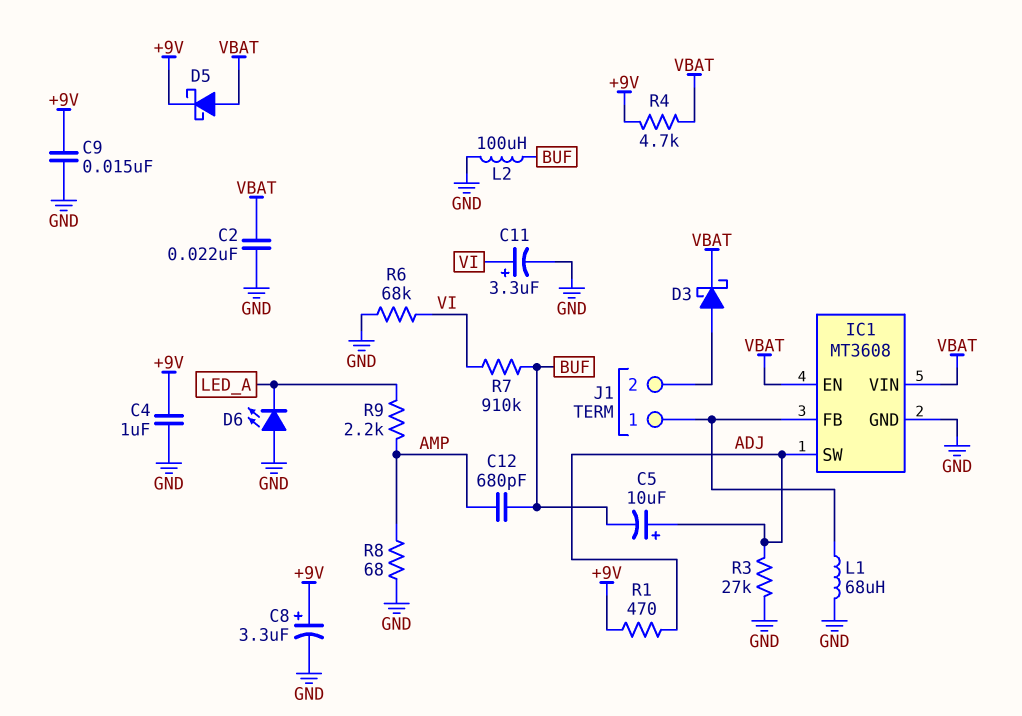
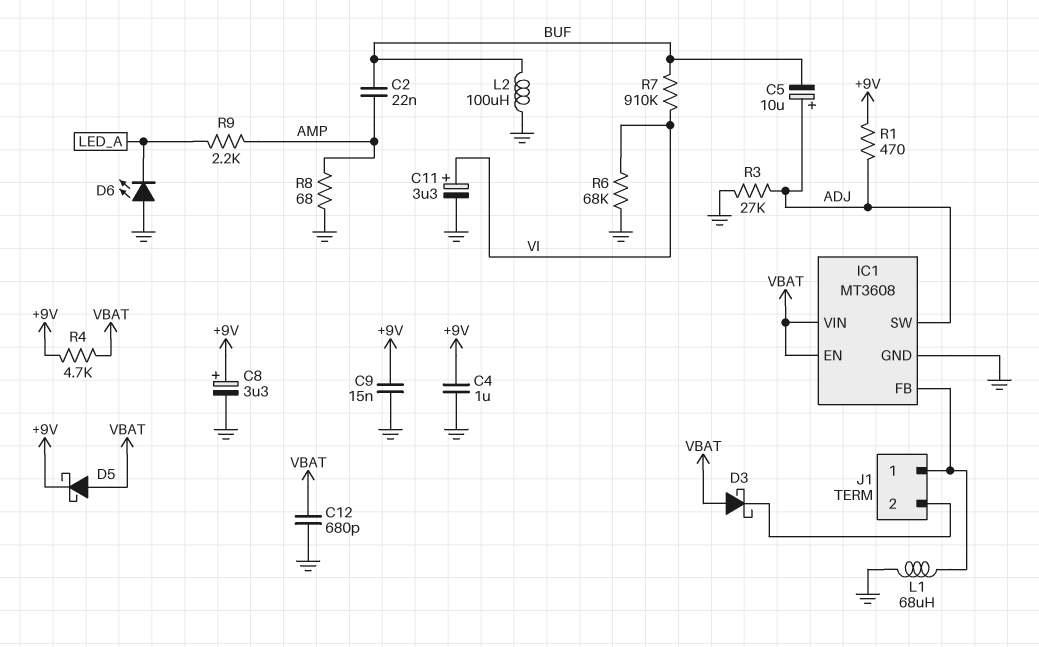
C2: 22nF (GND, VBAT) -> 22nF (AMP, BUF)
C12: 680pF (AMP, BUF) -> 680pF (GND, VBAT)
D3: schottky (A J1/2, K VBAT) -> schottky (A VBAT, K J1/2)

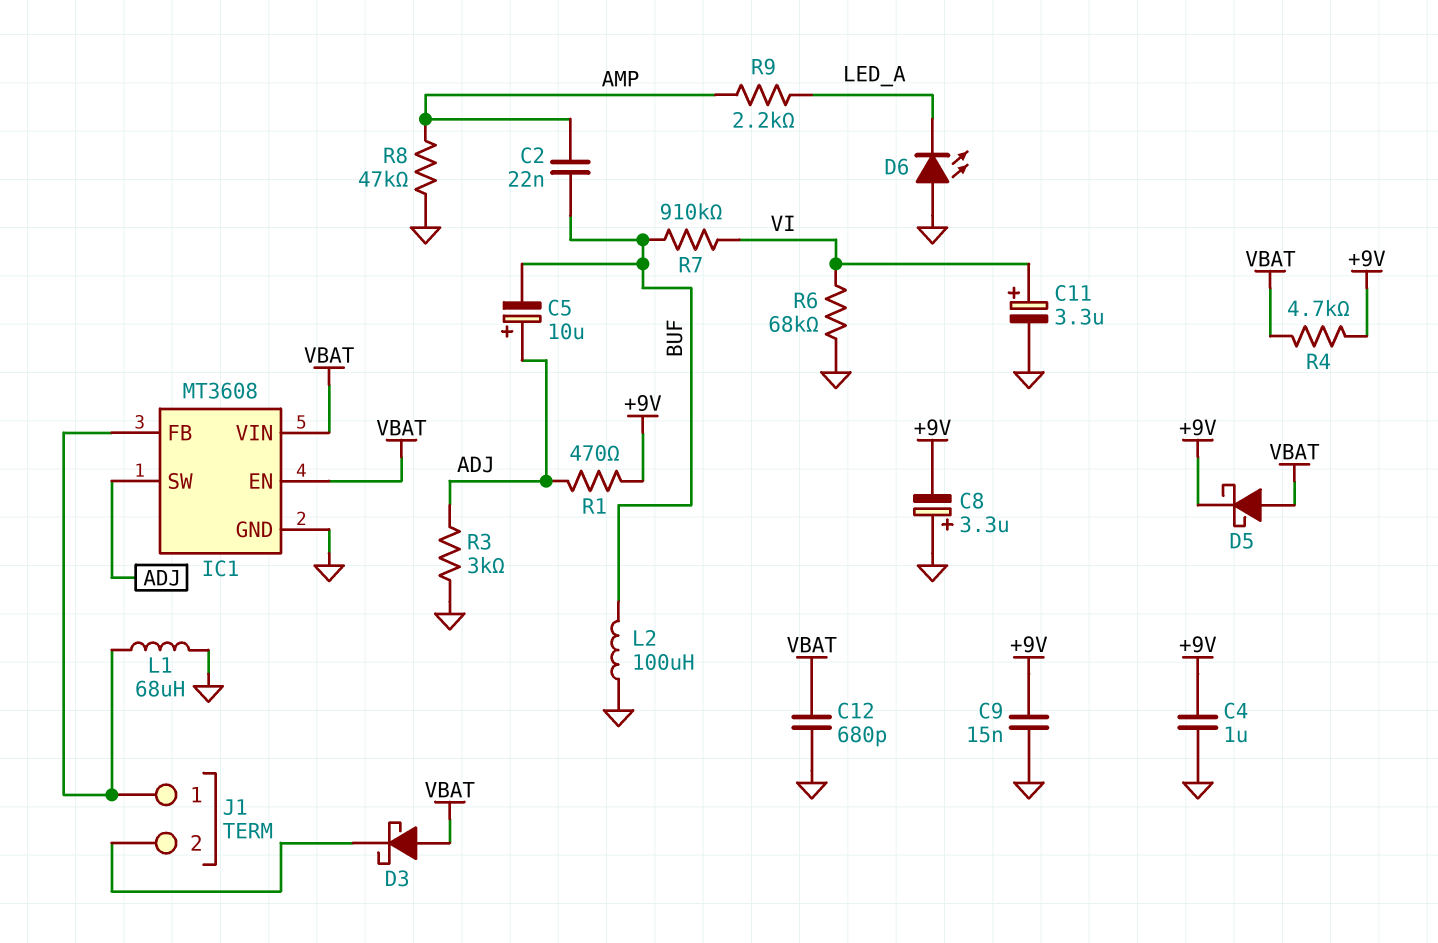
C8: 3.3uF (plus +9V, minus GND) -> 3.3uF (plus GND, minus +9V)
R3: 27k (ADJ, GND) -> 3k (ADJ, GND)
R8: 68 (AMP, GND) -> 47k (AMP, GND)

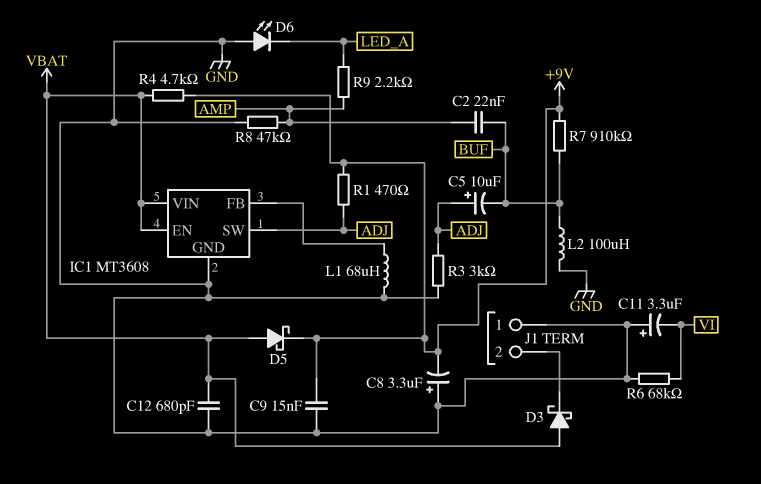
C4: 1uF (+9V, GND) -> none
C11: 3.3uF (plus VI, minus GND) -> 3.3uF (plus GND, minus VI)
J1 pin 1: IC1/FB -> GND
R7: 910k (BUF, VI) -> 910k (+9V, BUF)

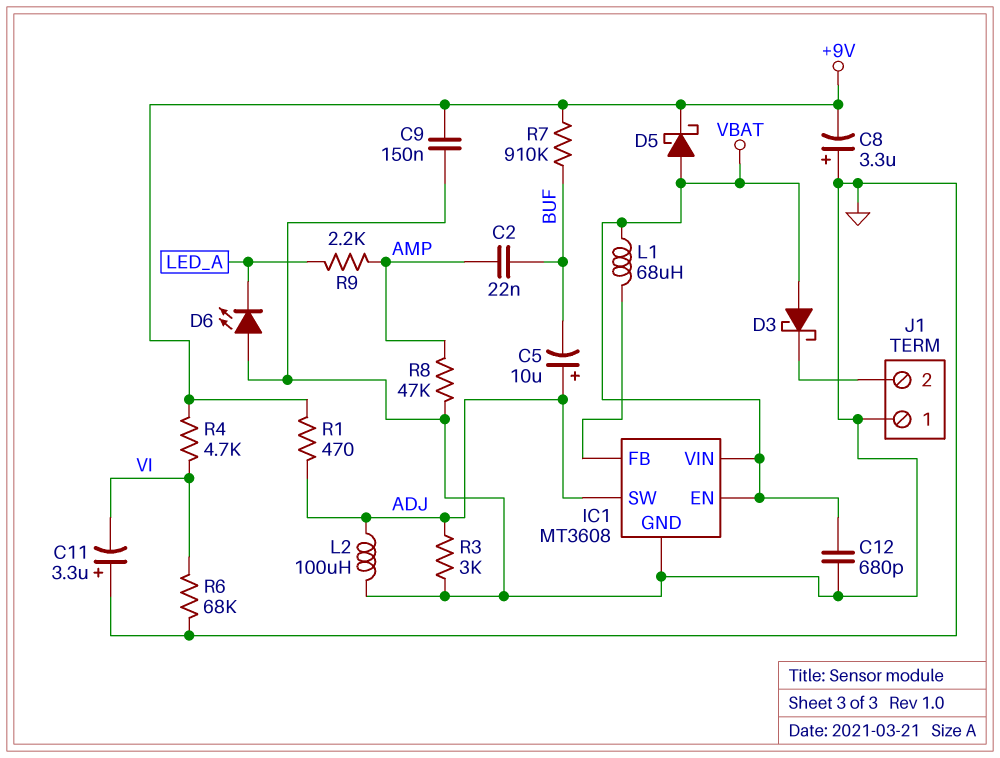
C9: 15nF (+9V, GND) -> 150nF (+9V, GND)
L1: 68uH (GND, IC1/FB) -> 68uH (IC1/FB, VBAT)
L2: 100uH (BUF, GND) -> 100uH (ADJ, GND)
R4: 4.7k (+9V, VBAT) -> 4.7k (+9V, VI)

